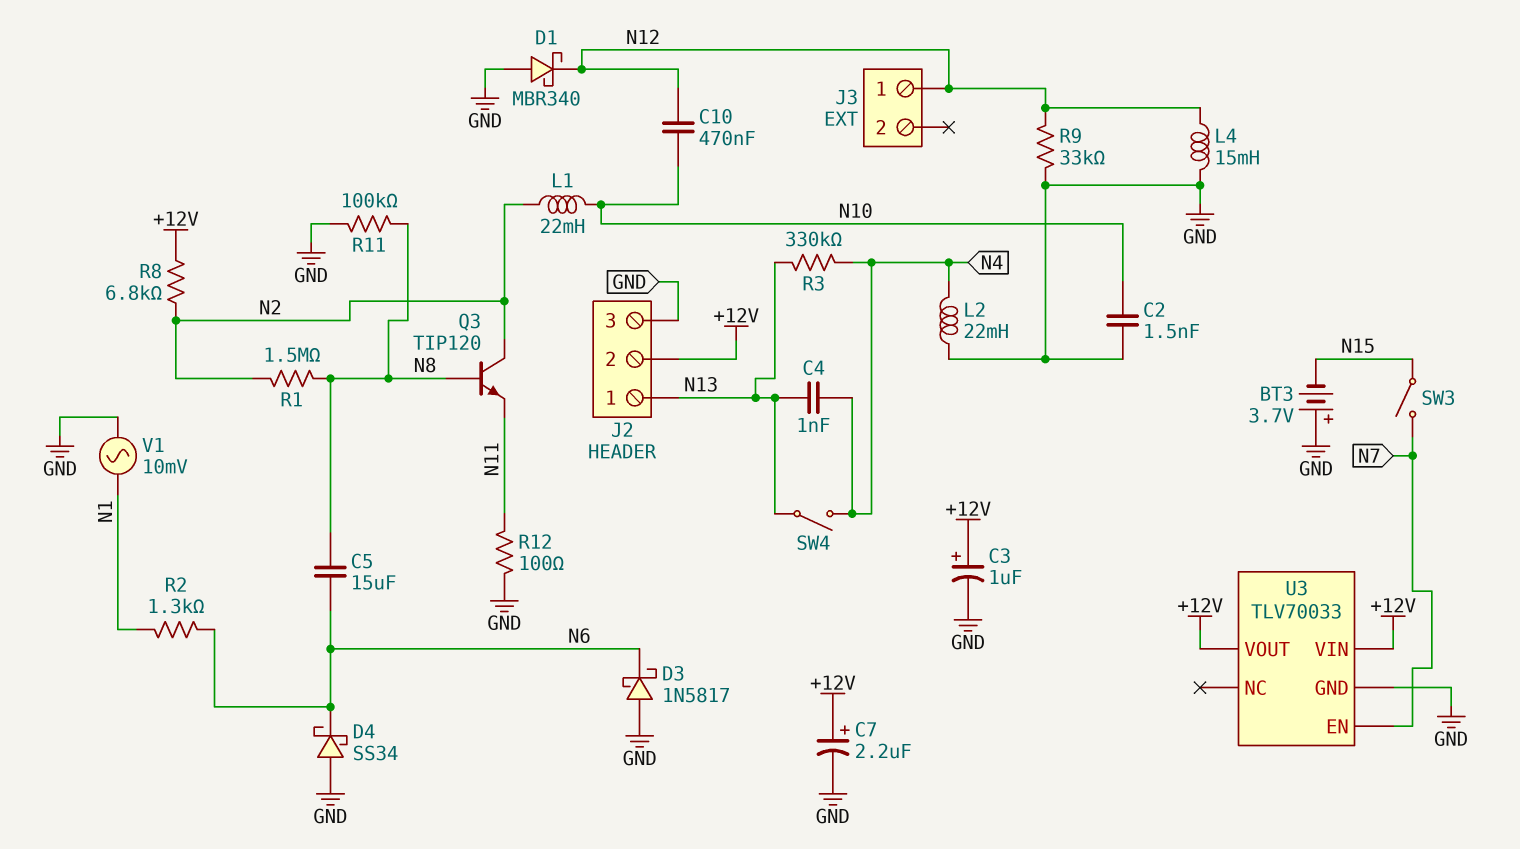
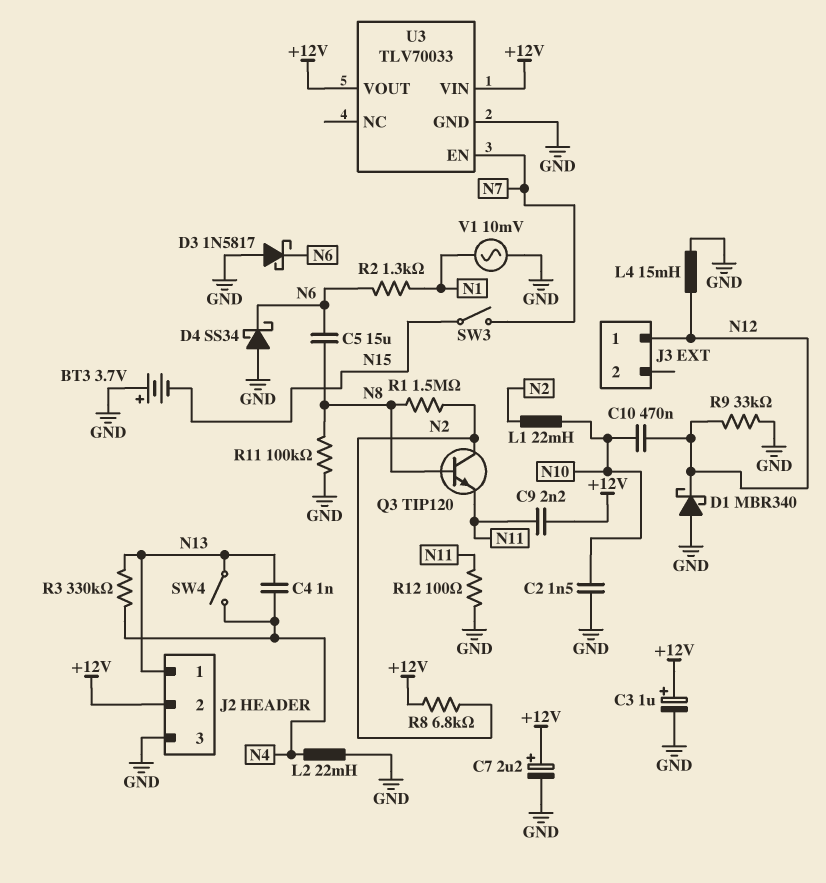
C9: none -> 2.2nF (+12V, N11)

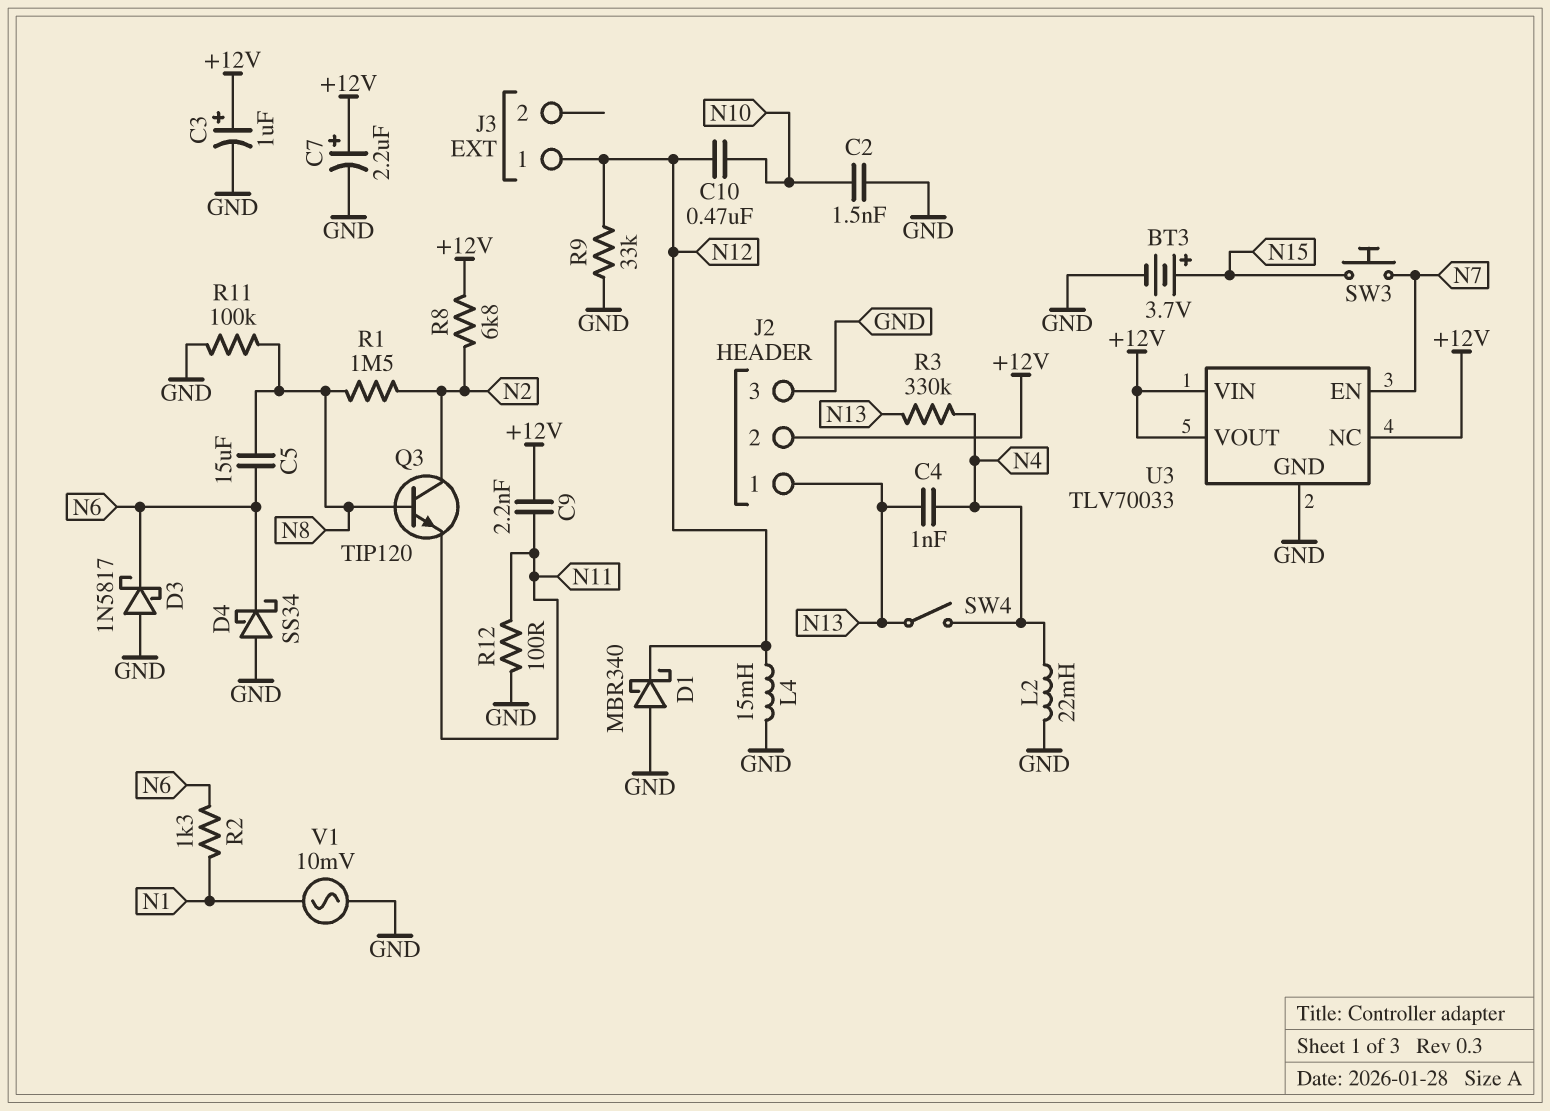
BT3: 3.7V (plus GND, minus N15) -> 3.7V (plus N15, minus GND)
L1: 22mH (N2, N10) -> none
SW3: switch (N7, N15) -> button (N7, N15)
U3 pin NC: none -> +12V

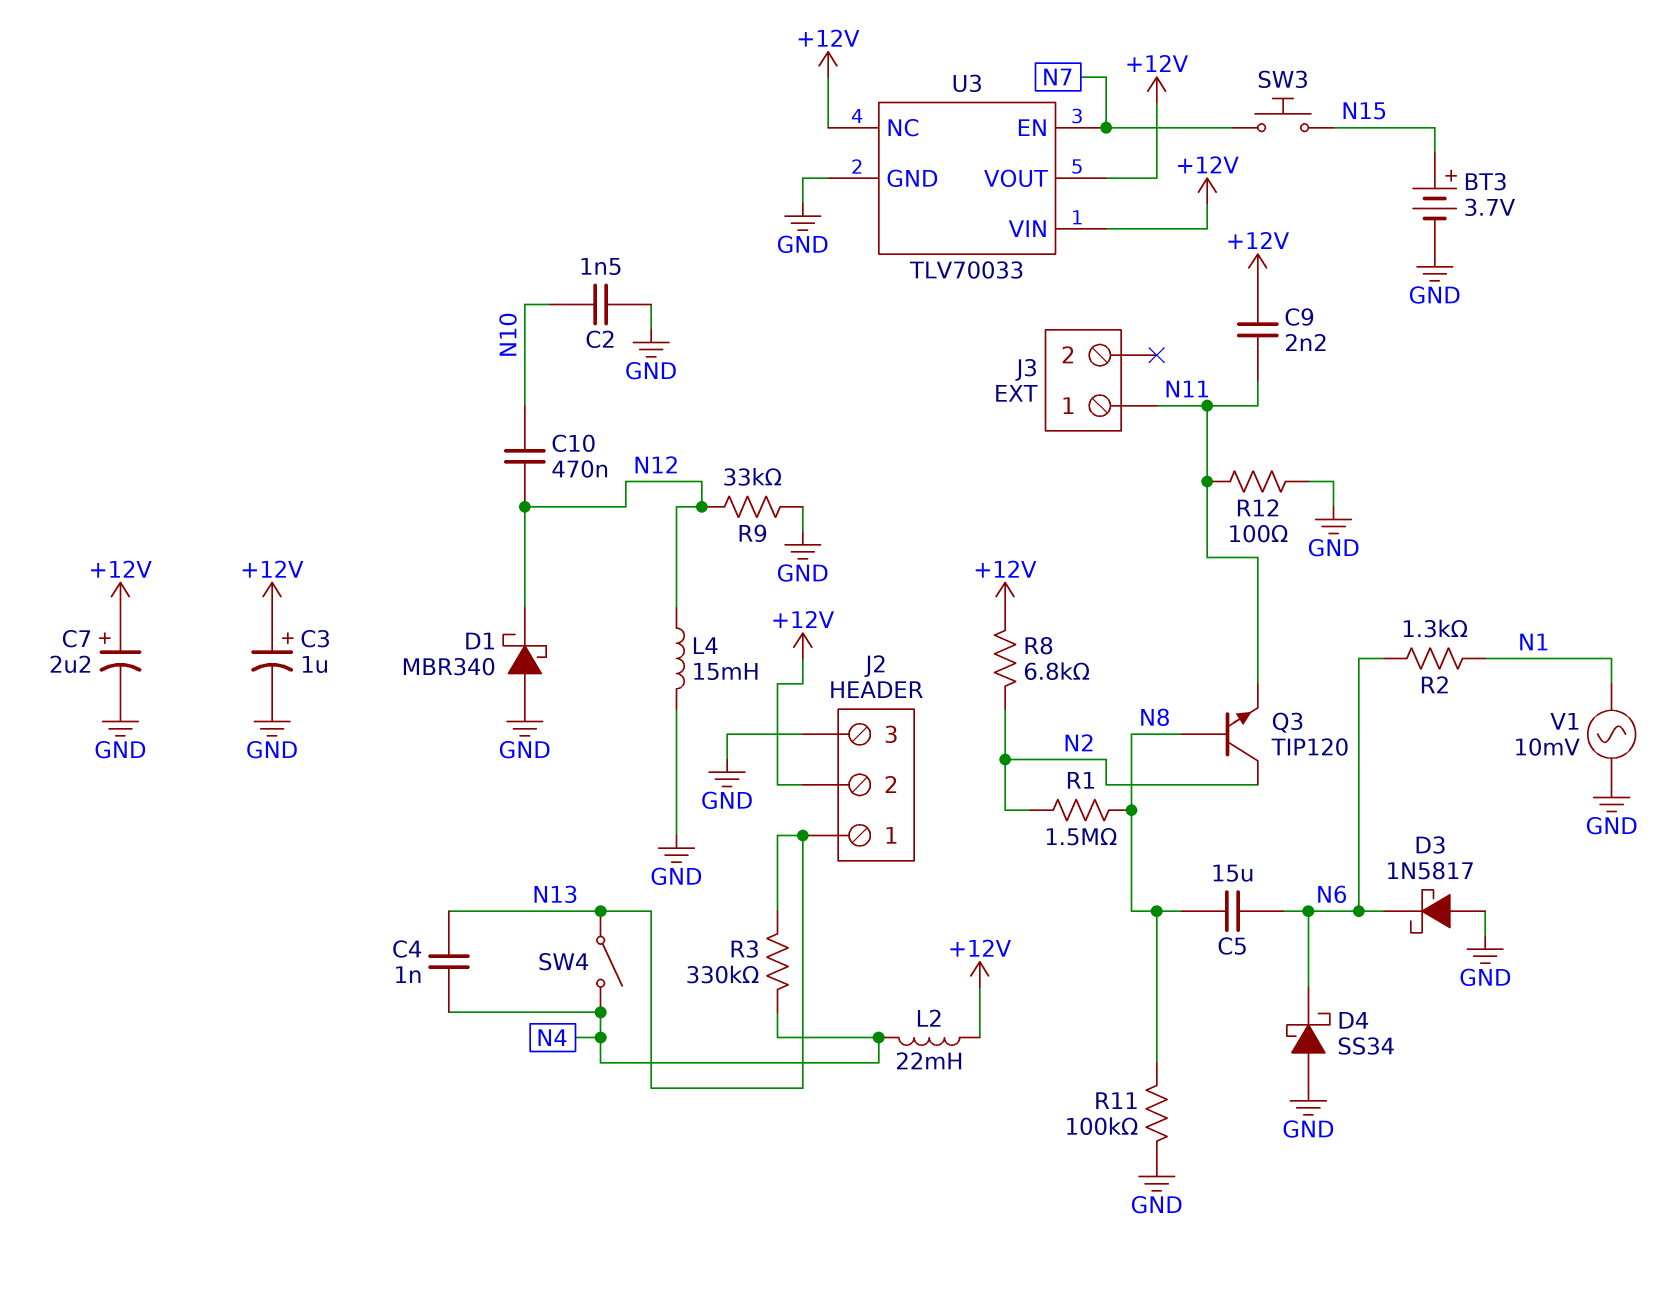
J3 pin 1: N12 -> N11
L2: 22mH (GND, N4) -> 22mH (+12V, N4)

